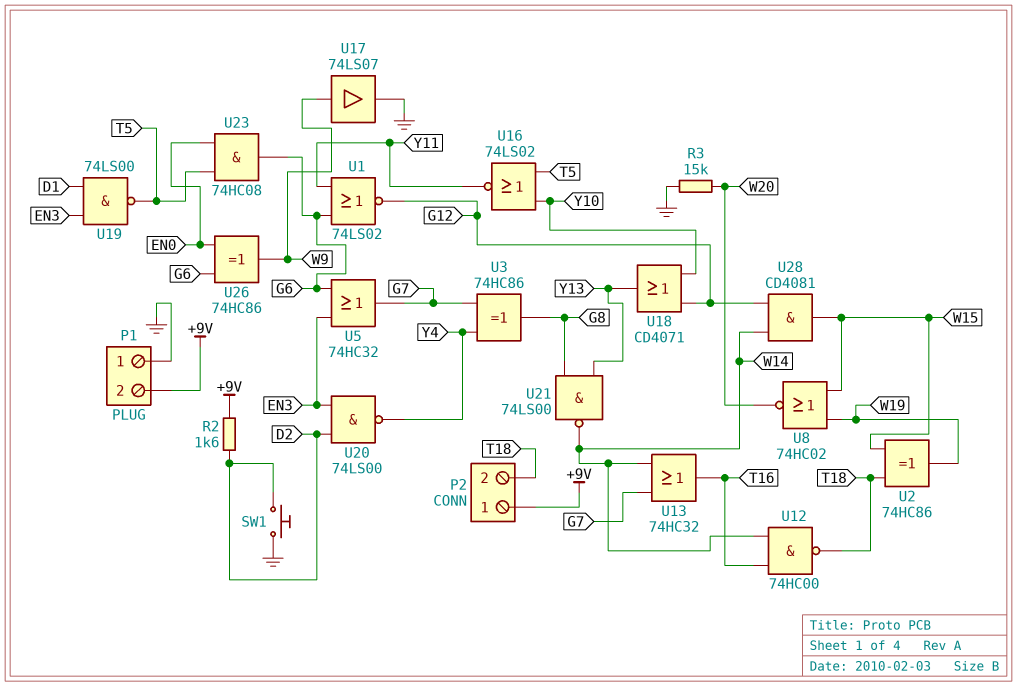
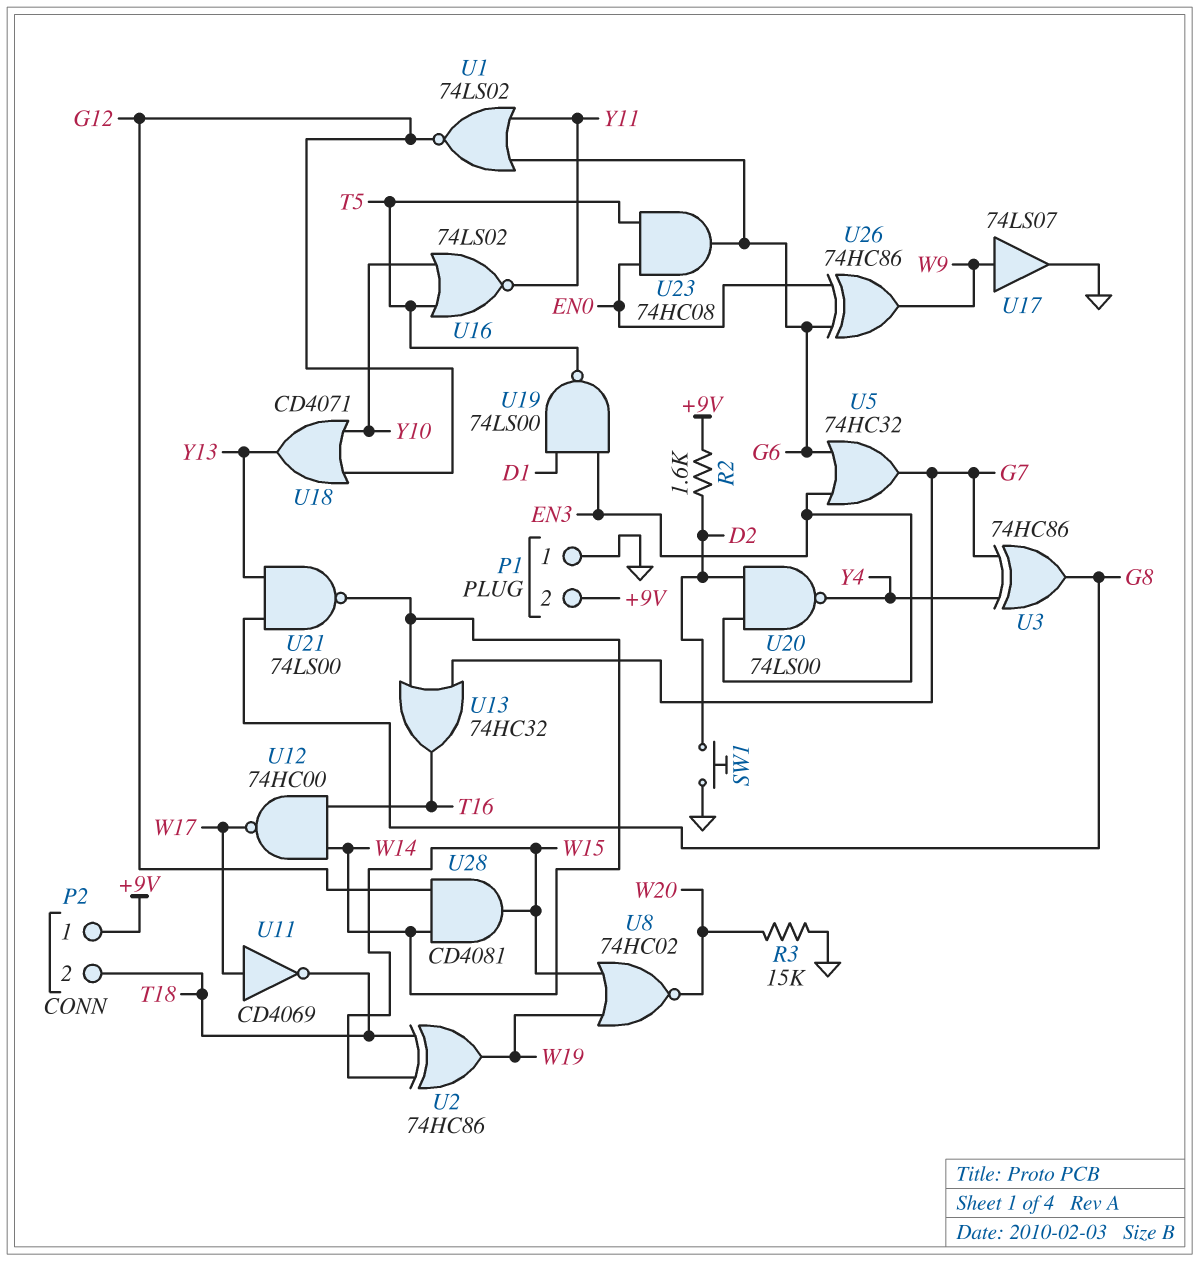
U11: none -> NOT CD4069 (in W17, out T18)
U12: NAND 74HC00 (in T16, in W14, out T18) -> NAND 74HC00 (in T16, in W14, out W17)

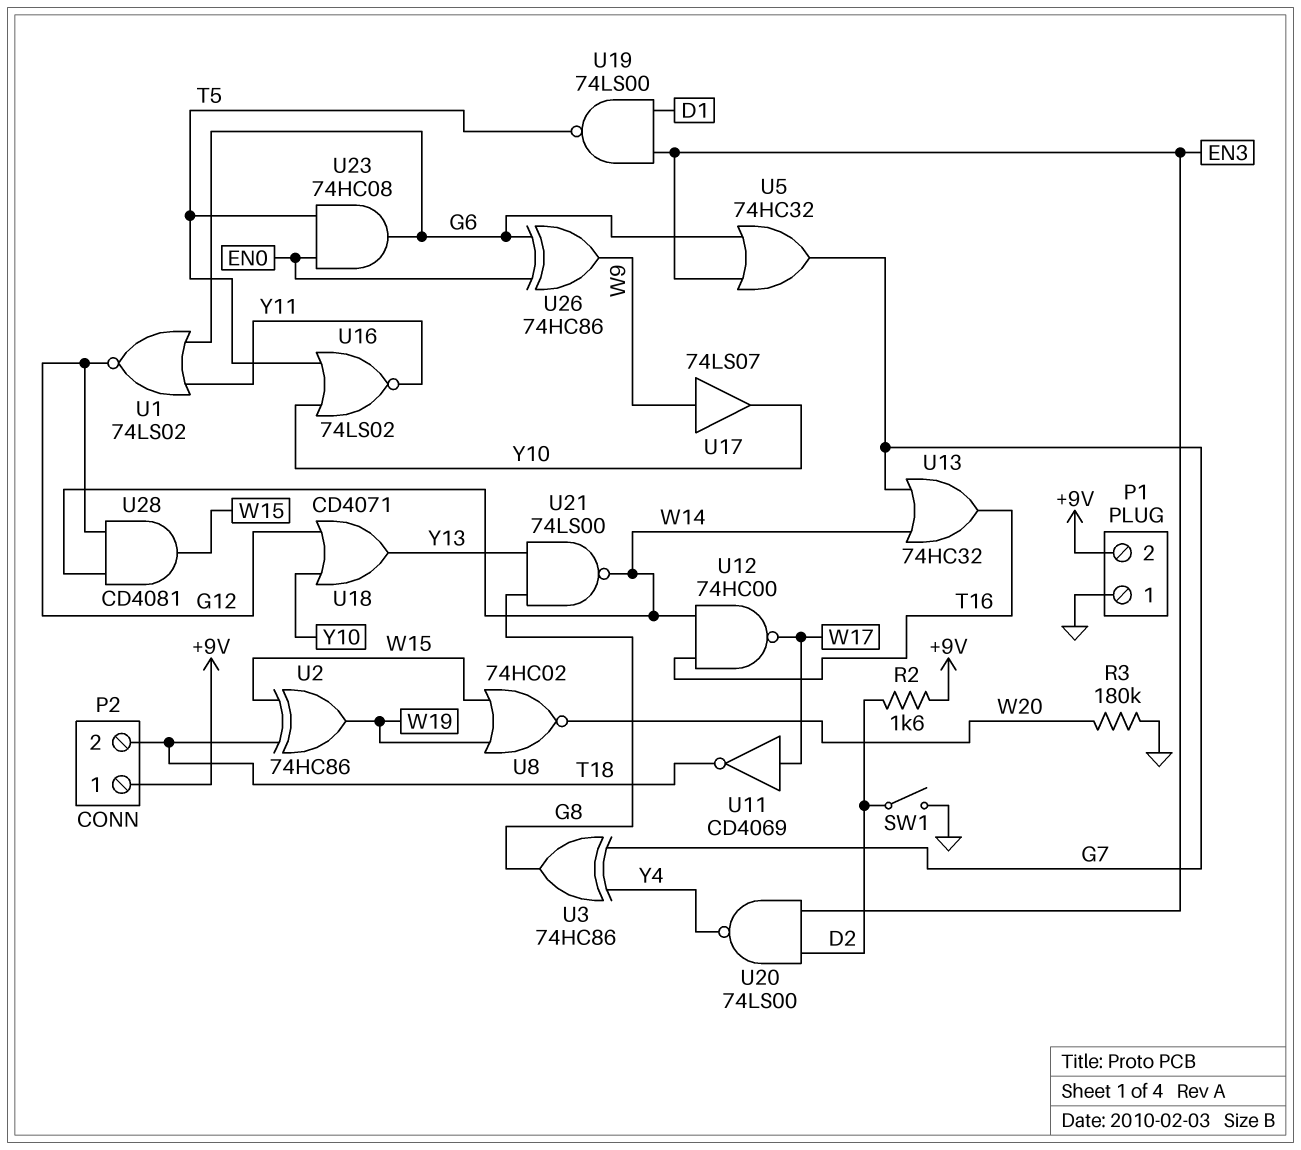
R3: 15k (GND, W20) -> 180k (GND, W20)
SW1: button (D2, GND) -> switch (D2, GND)
U17: buffer 74LS07 (in W9, out GND) -> buffer 74LS07 (in W9, out Y10)

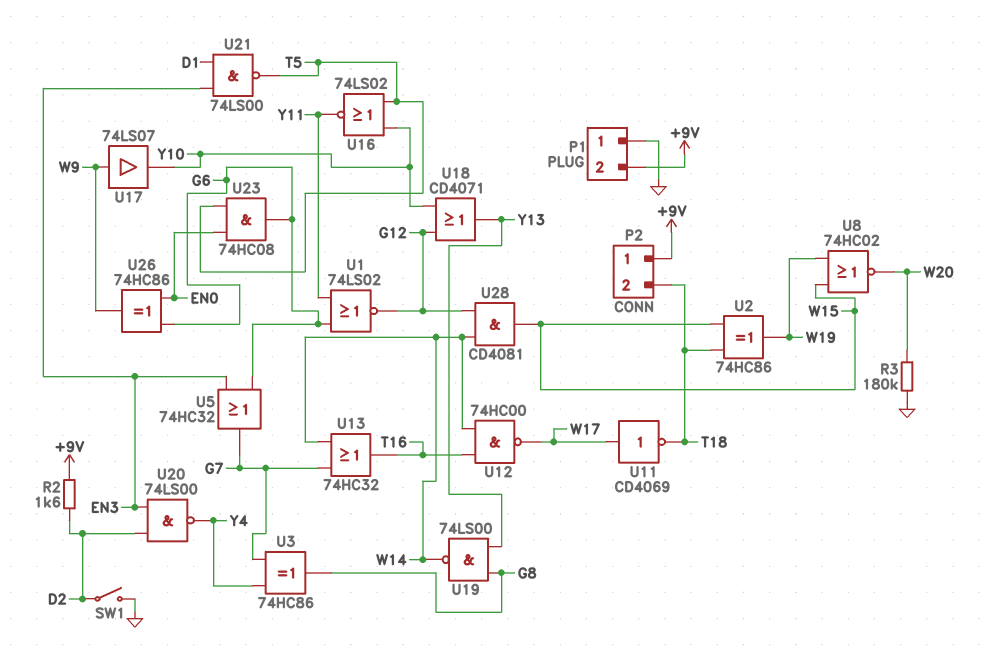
U19: NAND 74LS00 (in D1, in EN3, out T5) -> NAND 74LS00 (in G8, in Y13, out W14)
U21: NAND 74LS00 (in G8, in Y13, out W14) -> NAND 74LS00 (in D1, in EN3, out T5)

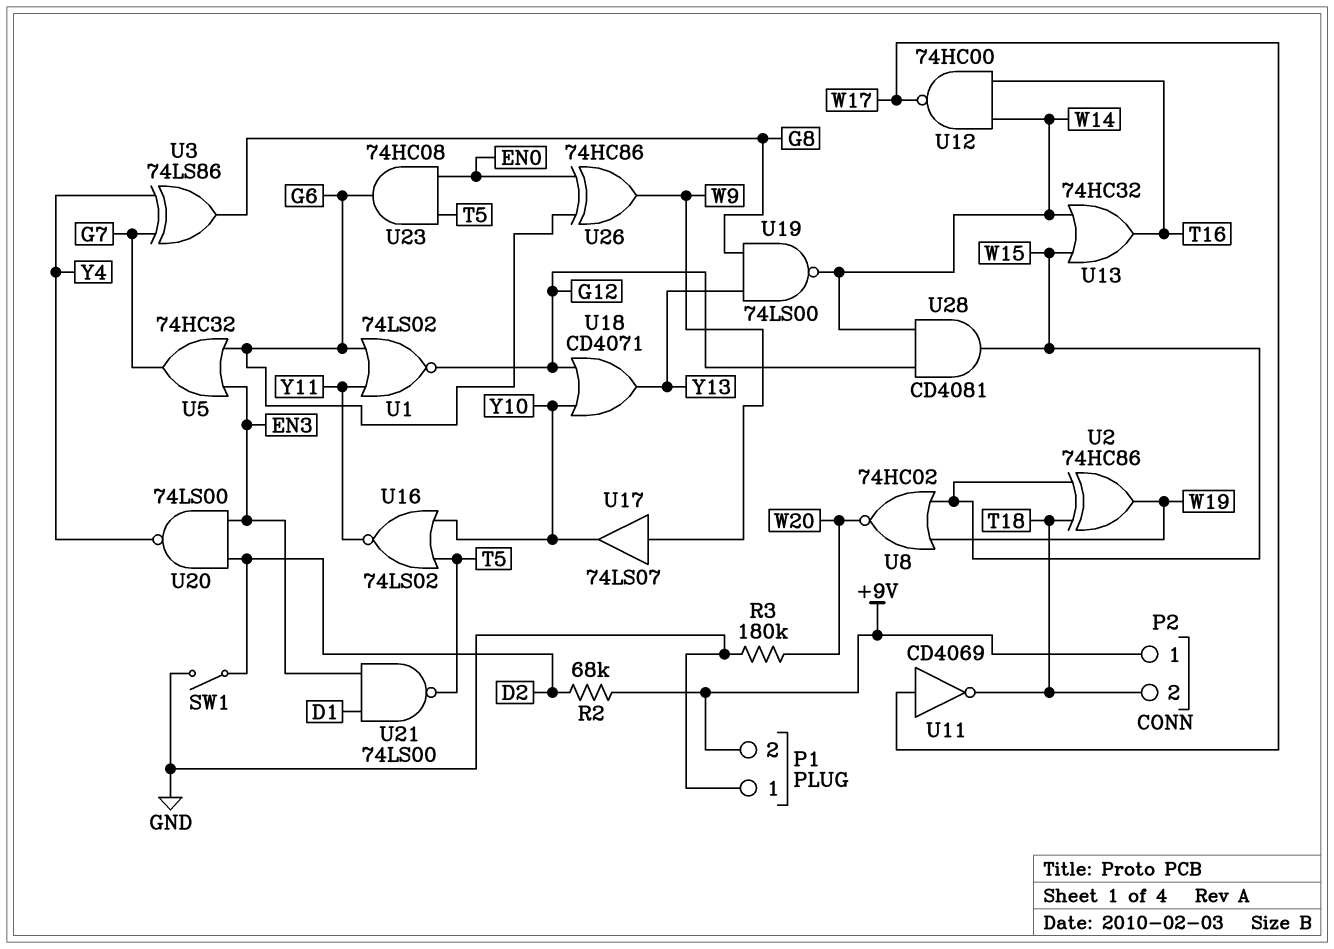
R2: 1.6k (+9V, D2) -> 68k (+9V, D2)
U3: XOR 74HC86 (in G7, in Y4, out G8) -> XOR 74LS86 (in G7, in Y4, out G8)
U13: OR 74HC32 (in G7, in W14, out T16) -> OR 74HC32 (in W14, in W15, out T16)

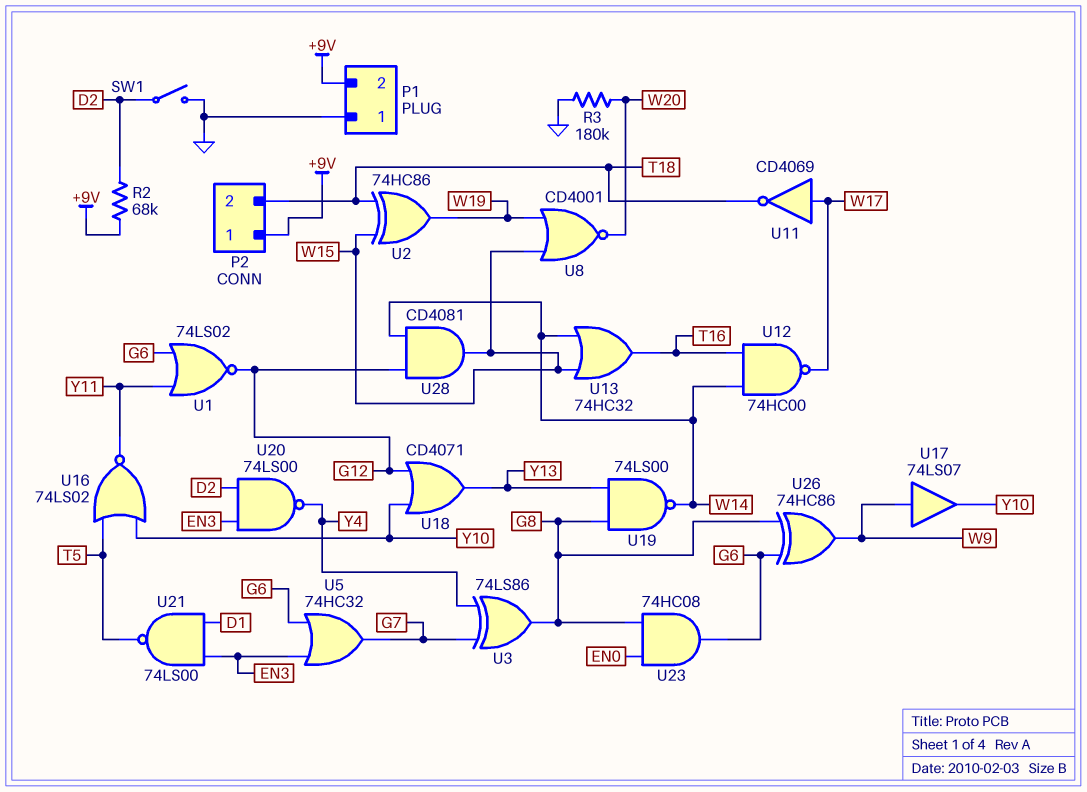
U8: NOR 74HC02 (in W15, in W19, out W20) -> NOR CD4001 (in W15, in W19, out W20)
U23: AND 74HC08 (in EN0, in T5, out G6) -> AND 74HC08 (in EN0, in G8, out G6)
U26: XOR 74HC86 (in EN0, in G6, out W9) -> XOR 74HC86 (in G6, in G8, out W9)

